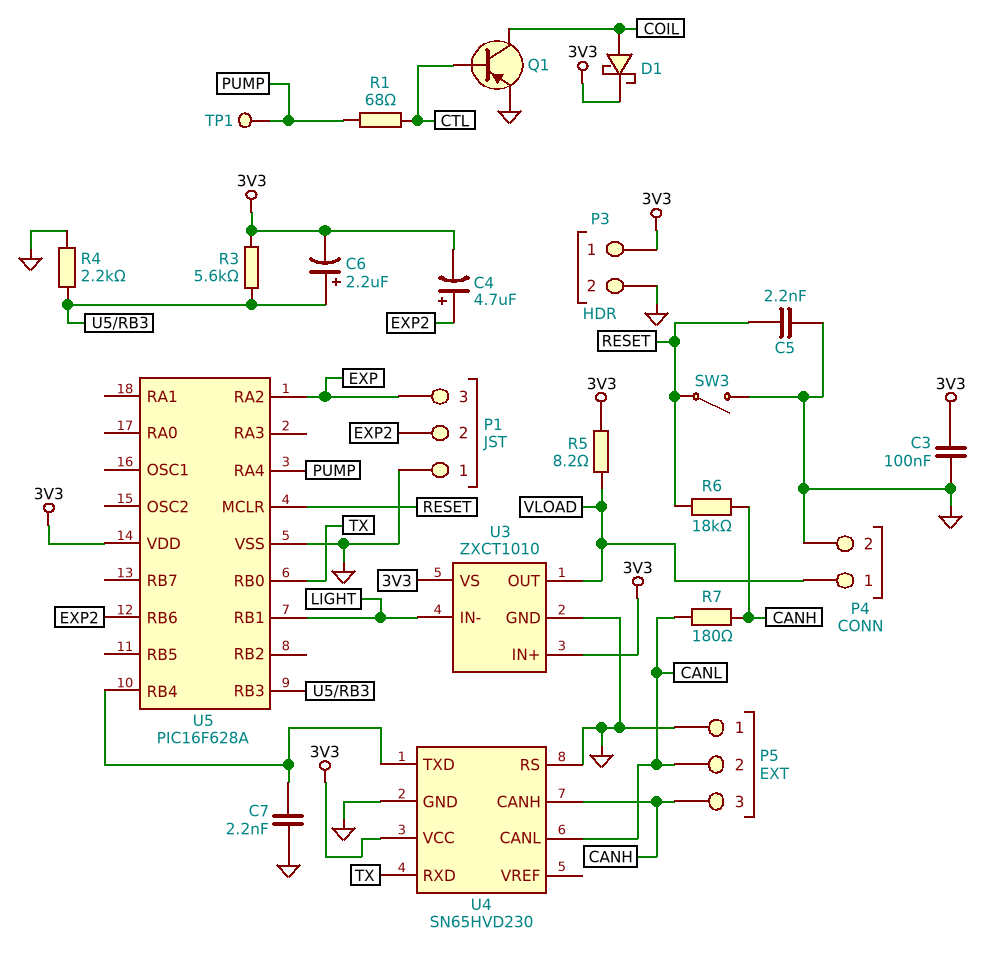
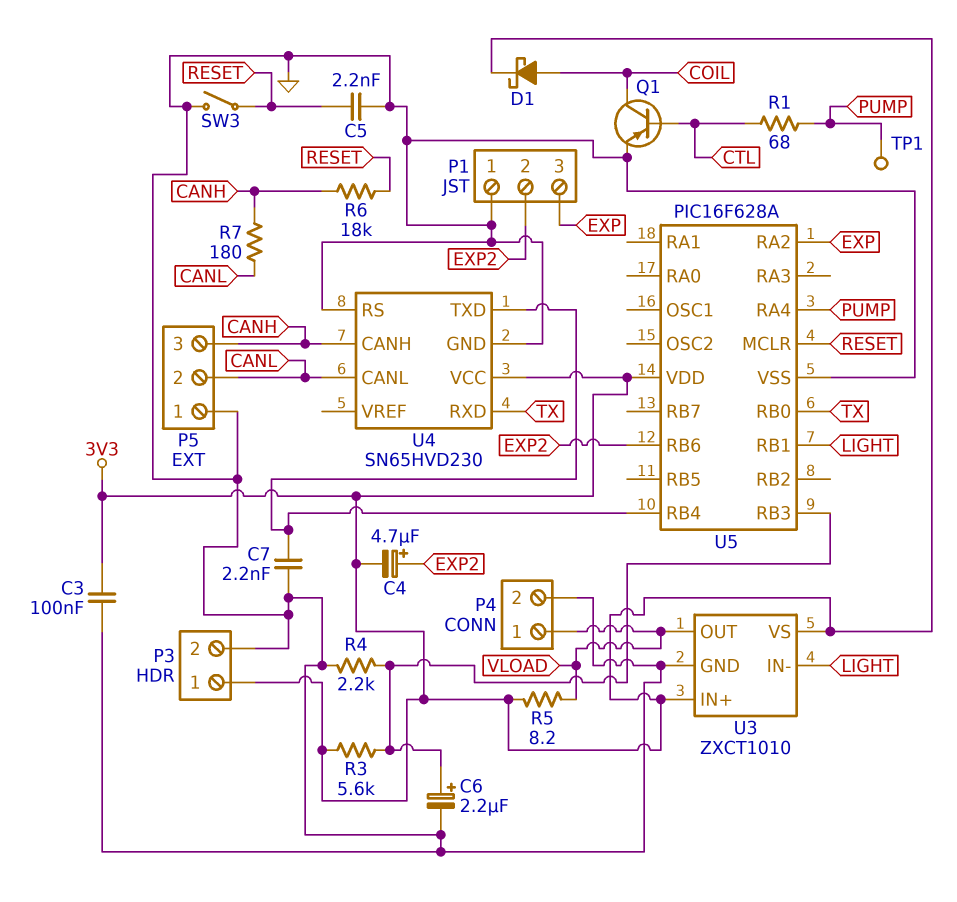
C6: 2.2uF (plus U5/RB3, minus 3V3) -> 2.2uF (plus U5/RB3, minus GND)

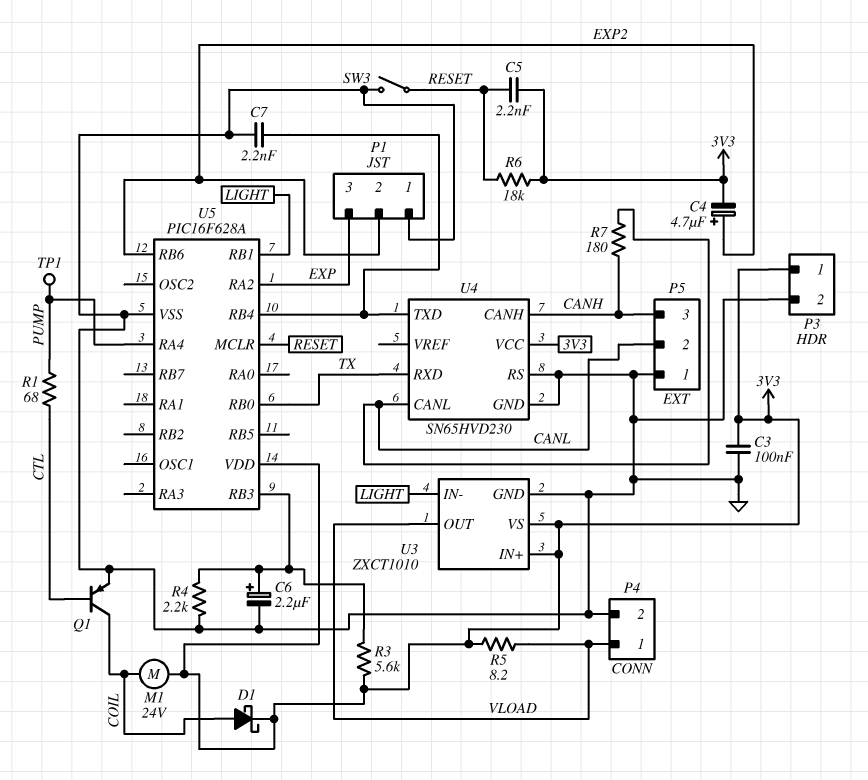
C5: 2.2nF (GND, RESET) -> 2.2nF (3V3, RESET)
M1: none -> motor 24V (3V3, COIL)
R6: 18k (CANH, RESET) -> 18k (3V3, RESET)

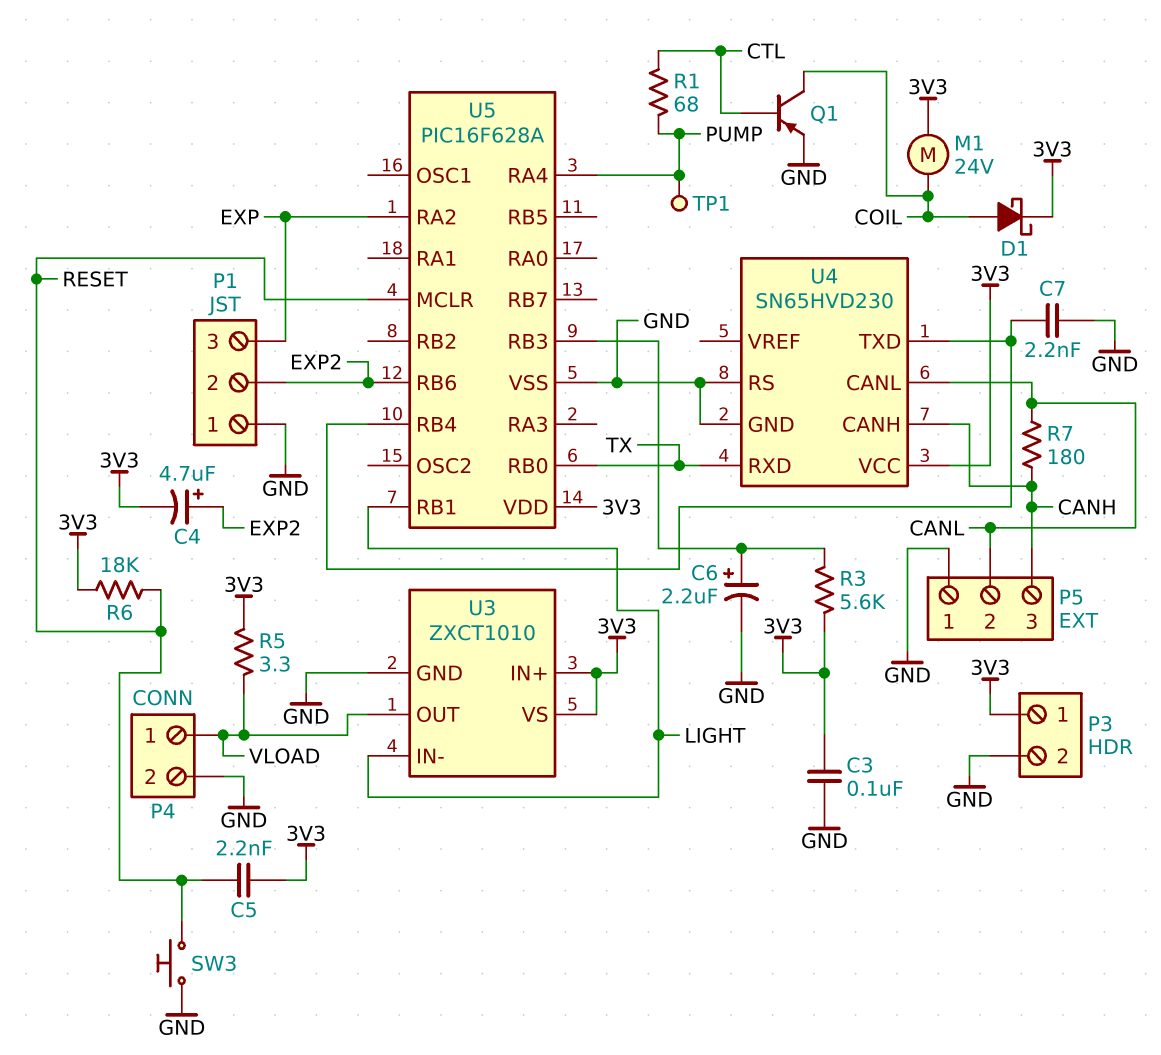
R4: 2.2k (GND, U5/RB3) -> none
R5: 8.2 (3V3, VLOAD) -> 3.3 (3V3, VLOAD)
SW3: switch (GND, RESET) -> button (GND, RESET)

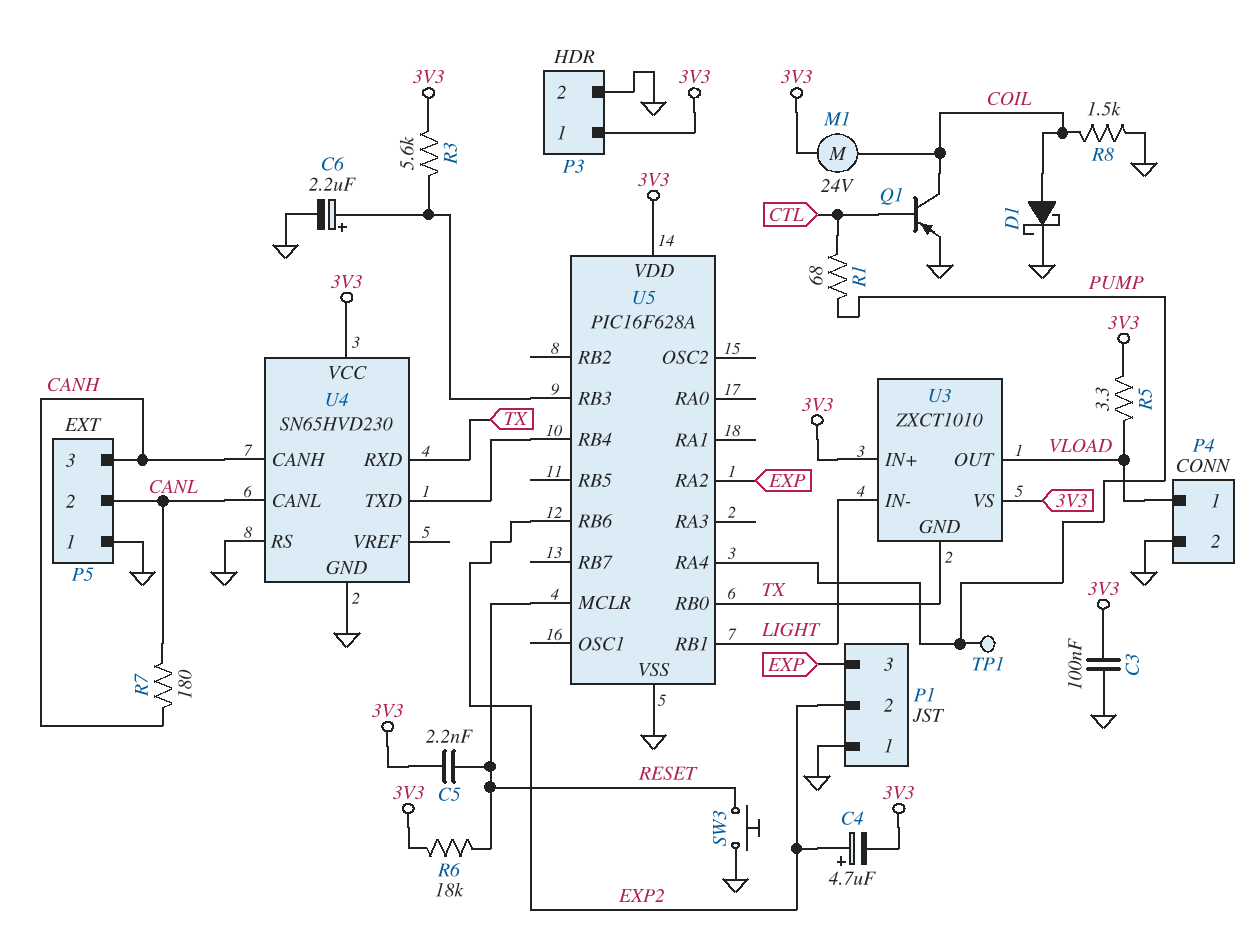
C7: 2.2nF (GND, U4/TXD) -> none
D1: schottky (A COIL, K 3V3) -> schottky (A COIL, K GND)
R8: none -> 1.5k (COIL, GND)
U3 pin GND: GND -> TX

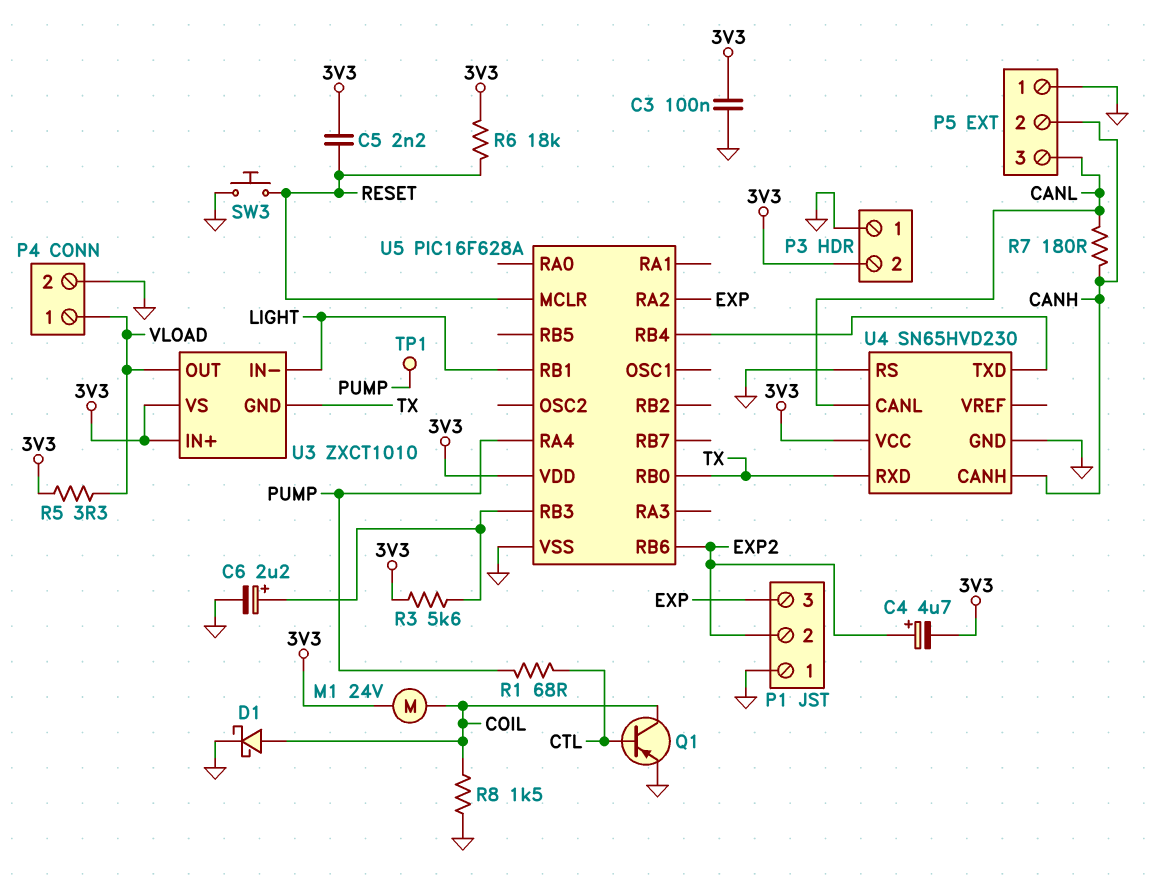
P3 pin 1: 3V3 -> GND
P3 pin 2: GND -> 3V3
P5 pin 2: CANL -> CANH
P5 pin 3: CANH -> CANL

